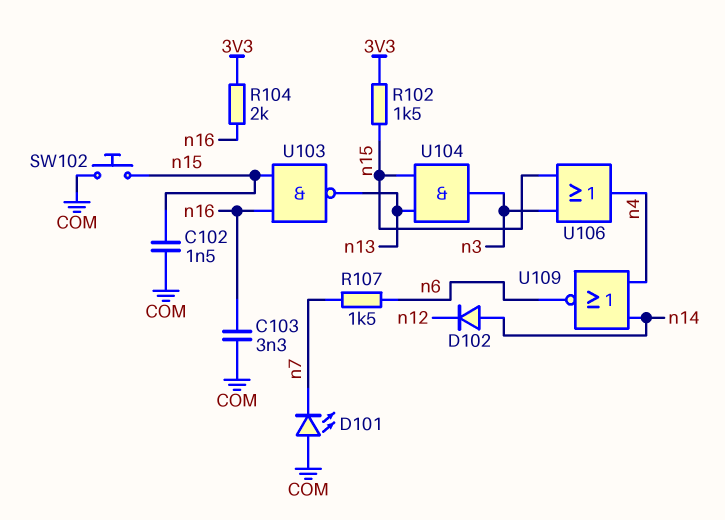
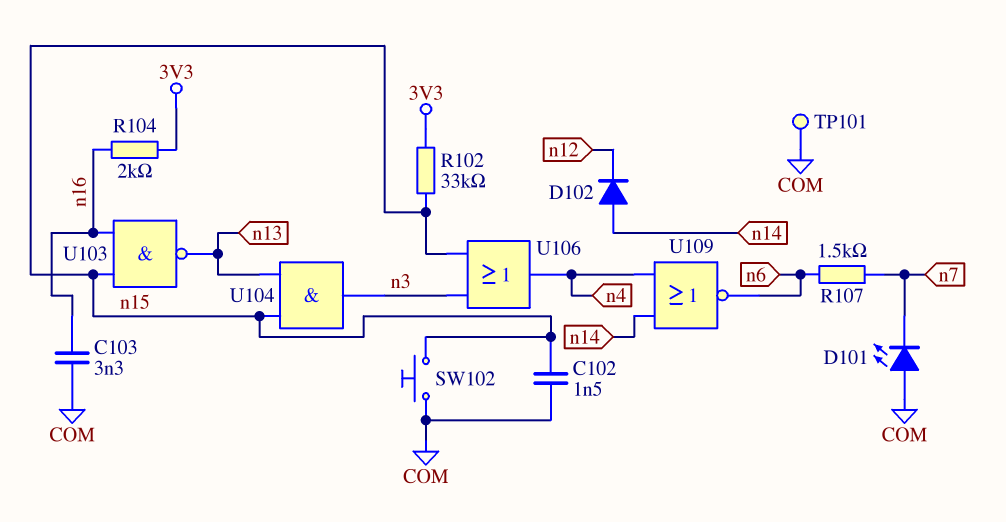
R102: 1.5k (3V3, n15) -> 33k (3V3, n15)
TP101: none -> test point (COM)

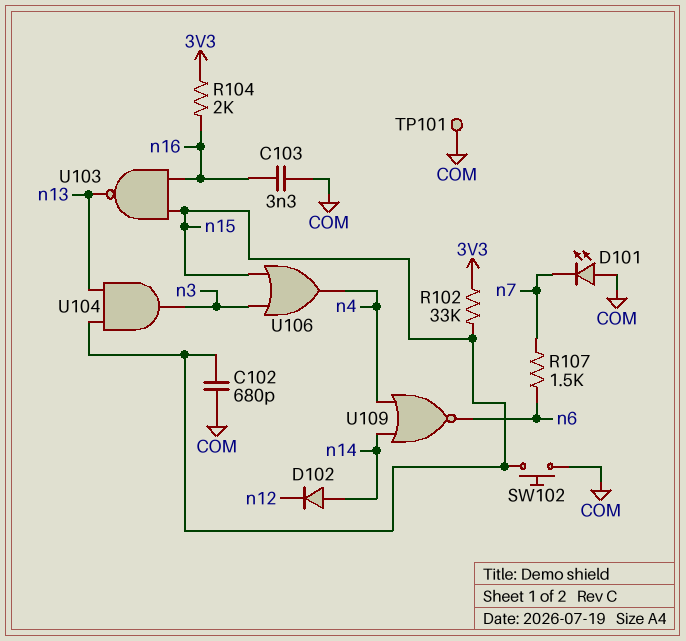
C102: 1.5nF (COM, n15) -> 680pF (COM, n15)

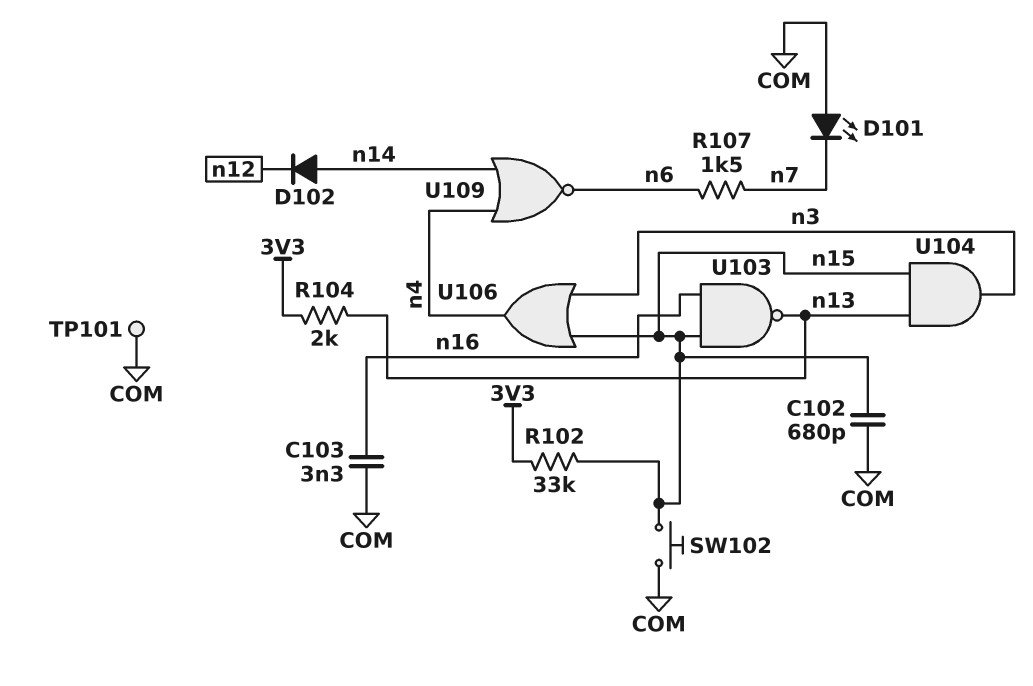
R104: 2k (3V3, n16) -> 2k (3V3, n13)

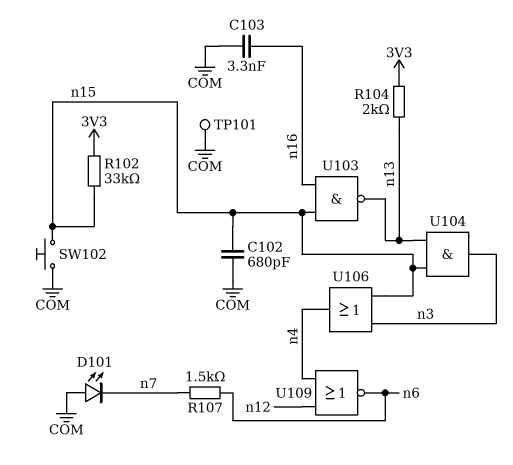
D102: diode (A n14, K n12) -> none
U109: NOR (in n4, in n14, out n6) -> NOR (in n4, in n12, out n6)

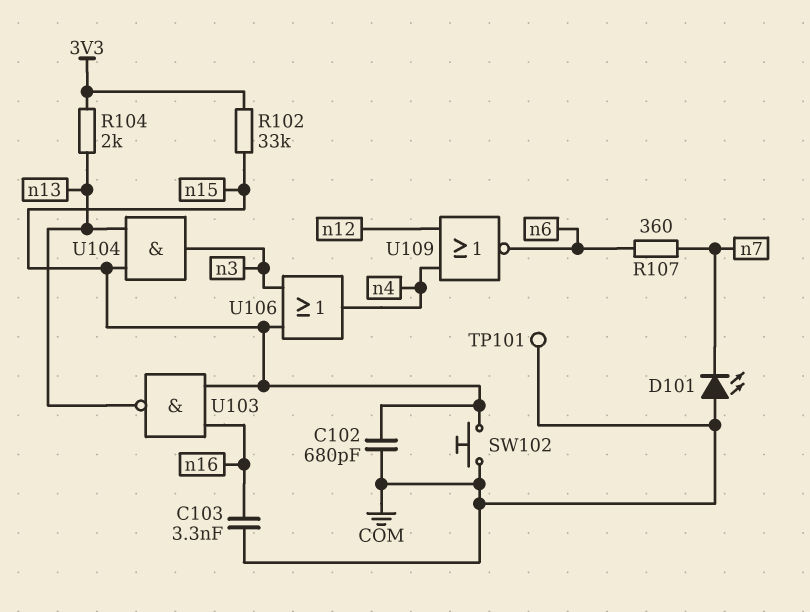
R107: 1.5k (n6, n7) -> 360 (n6, n7)

